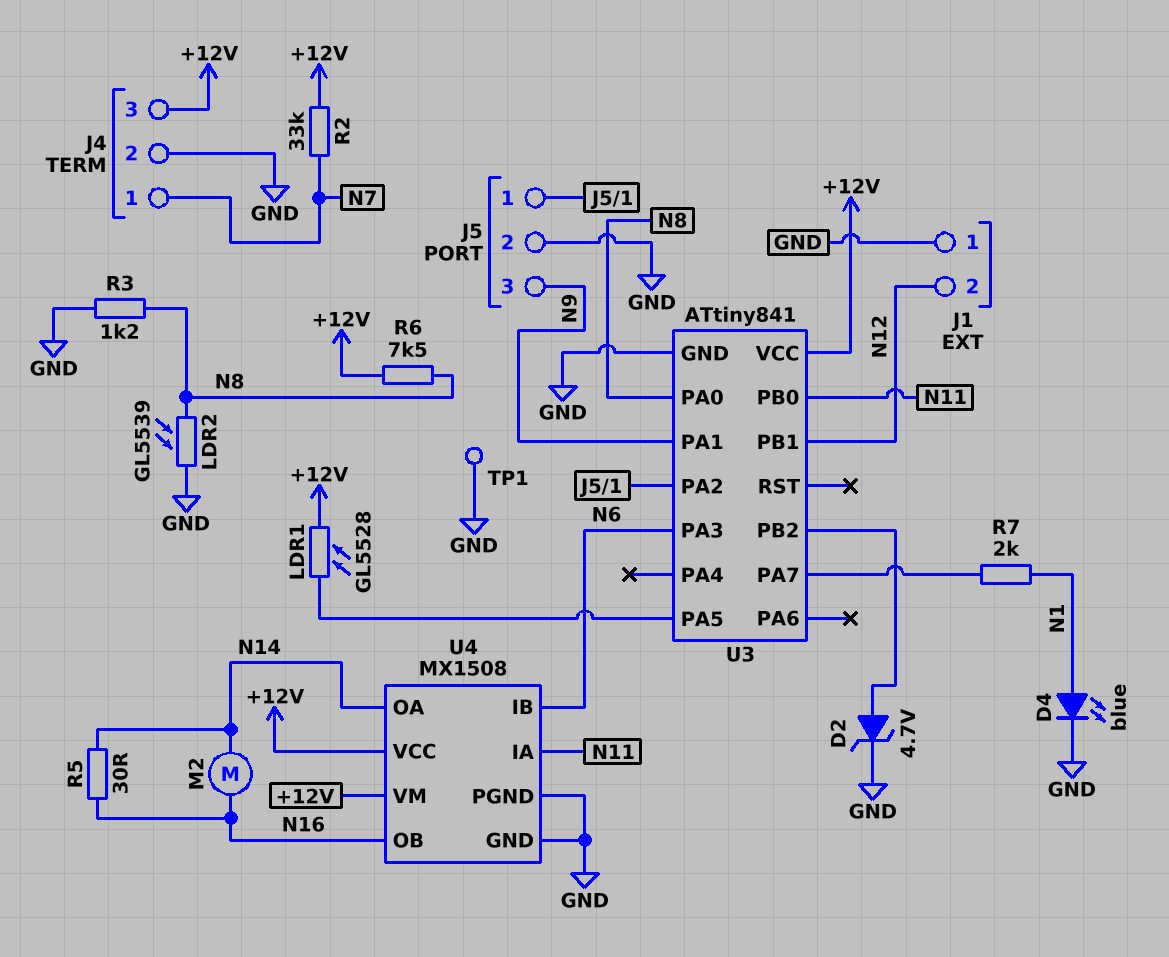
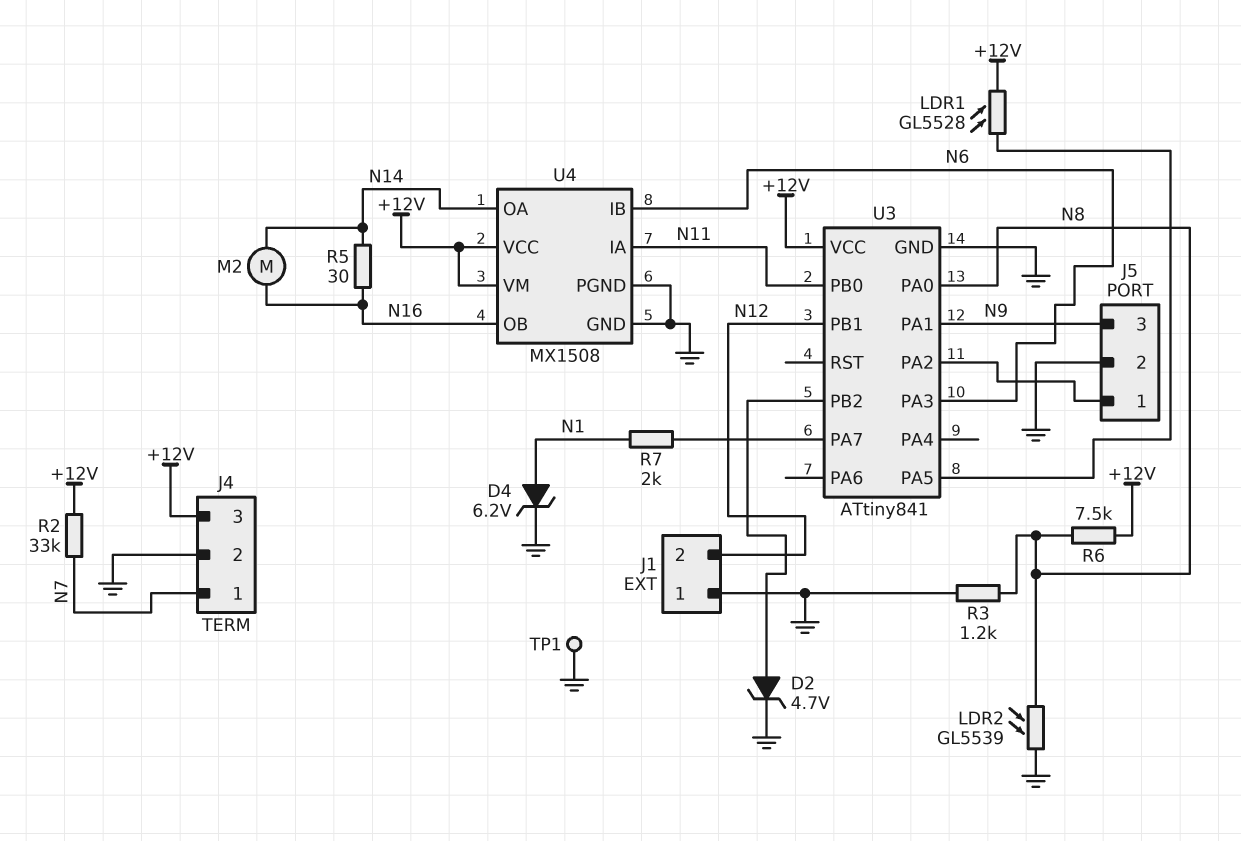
D4: LED blue (A N1, K GND) -> zener 6.2V (A N1, K GND)

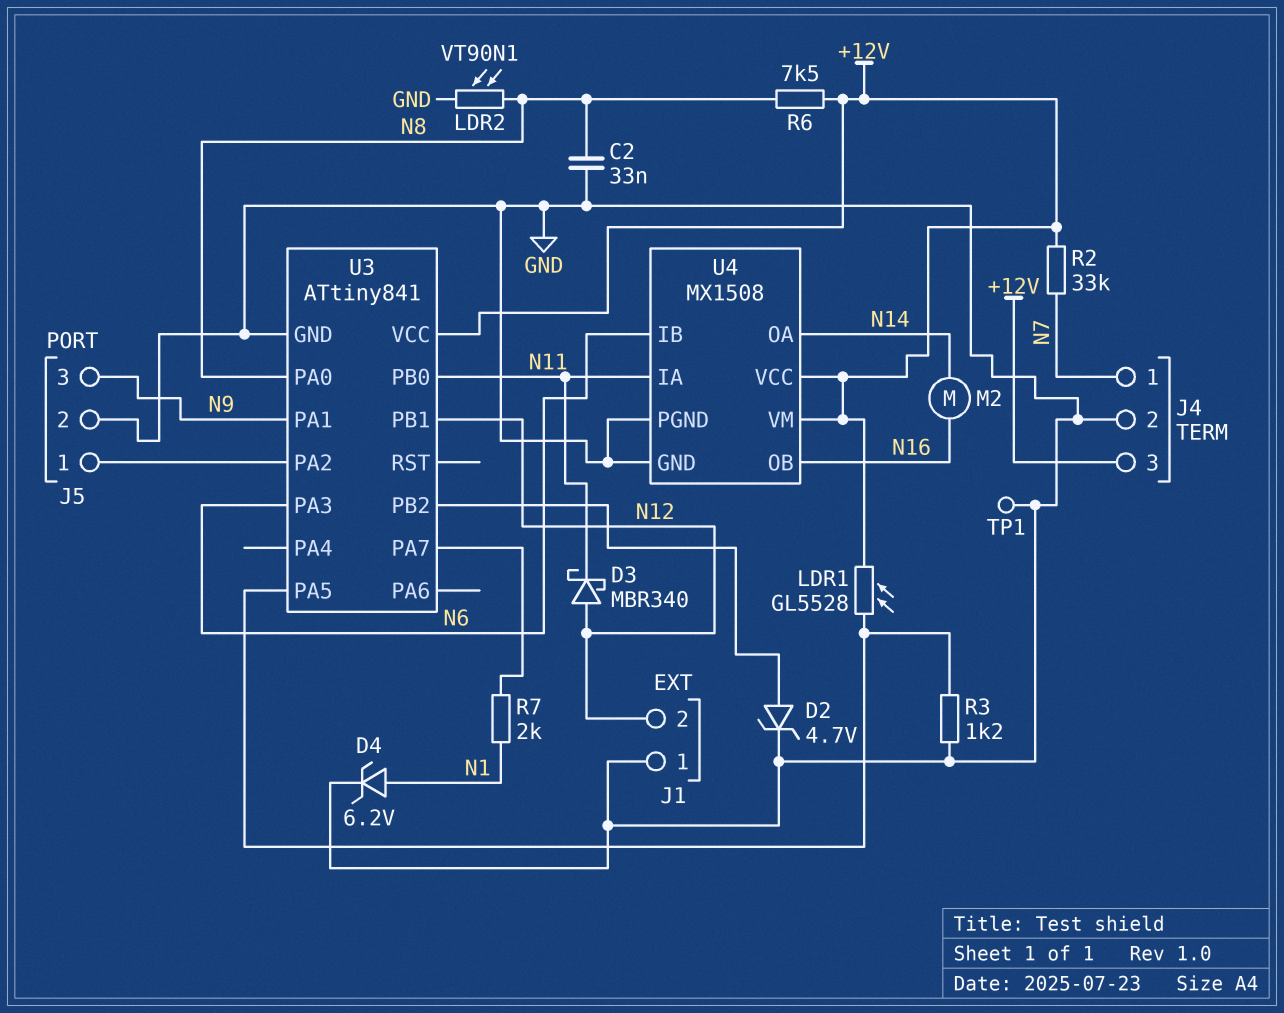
C2: none -> 33nF (GND, N8)
D3: none -> schottky MBR340 (A N12, K N11)
LDR2: GL5539 (GND, N8) -> VT90N1 (GND, N8)
R3: 1.2k (GND, N8) -> 1.2k (GND, U3/PA5)
R5: 30 (N14, N16) -> none

